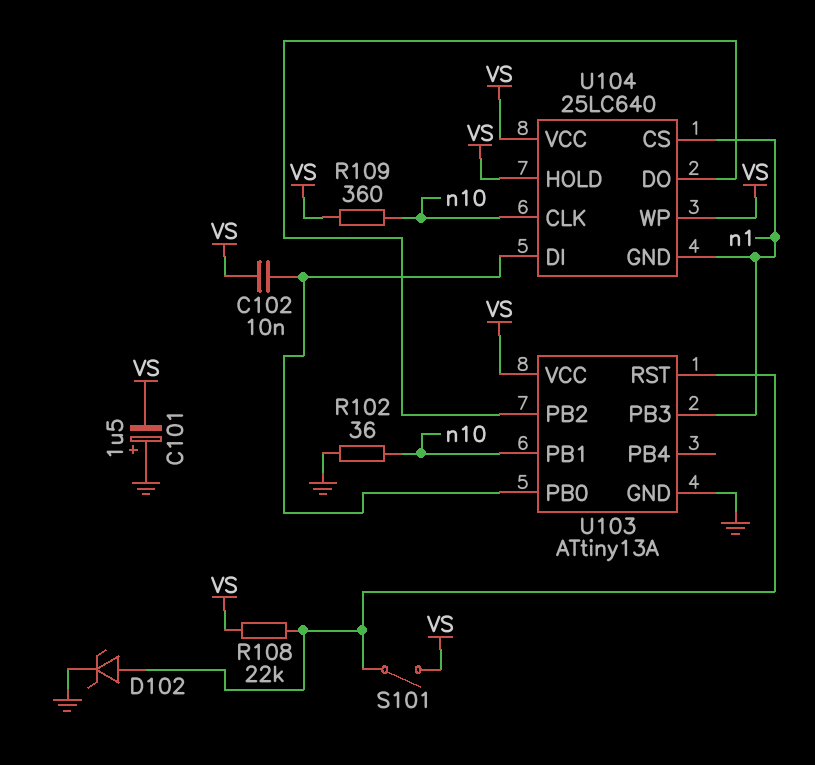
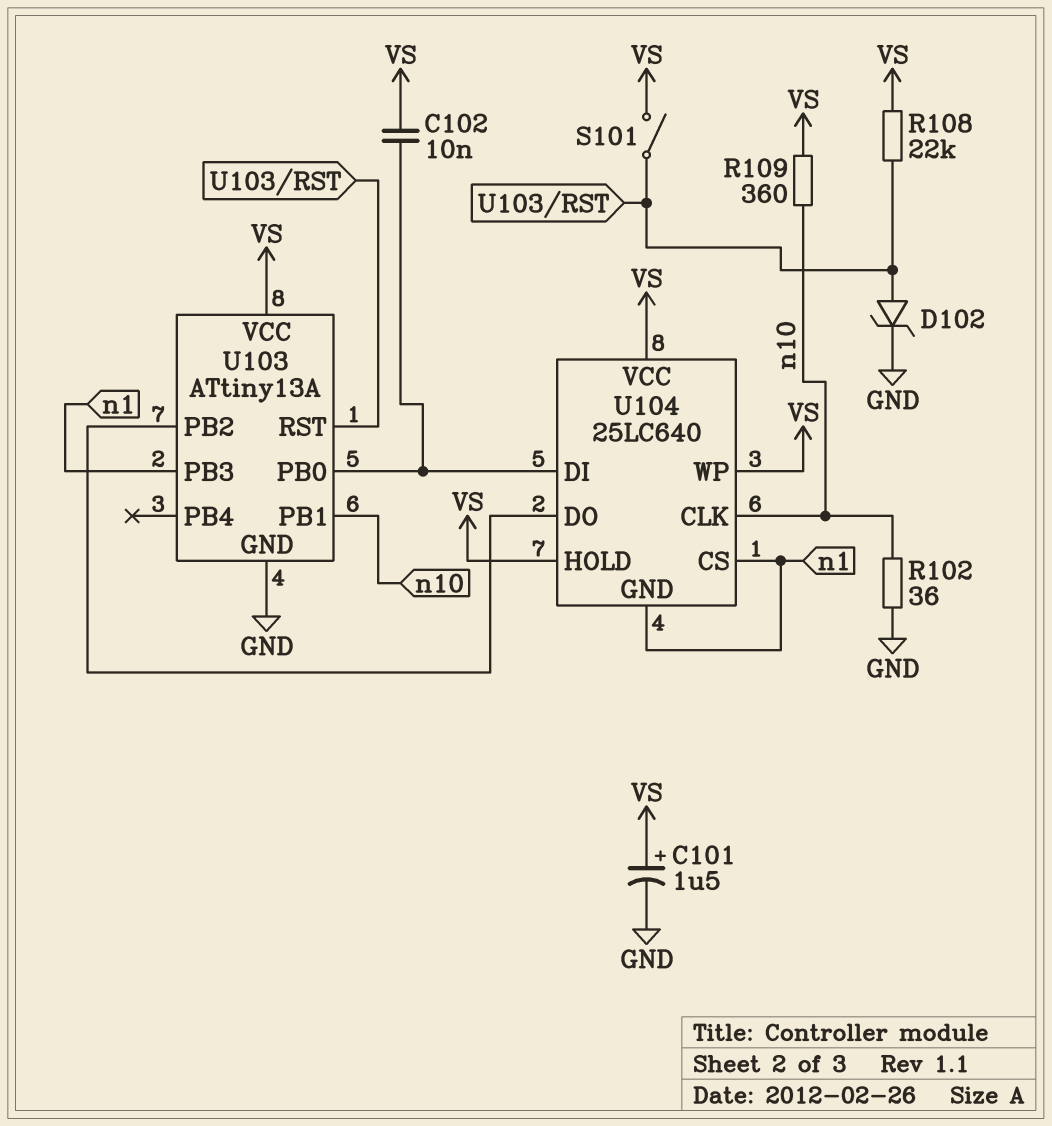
C101: 1.5uF (plus GND, minus VS) -> 1.5uF (plus VS, minus GND)

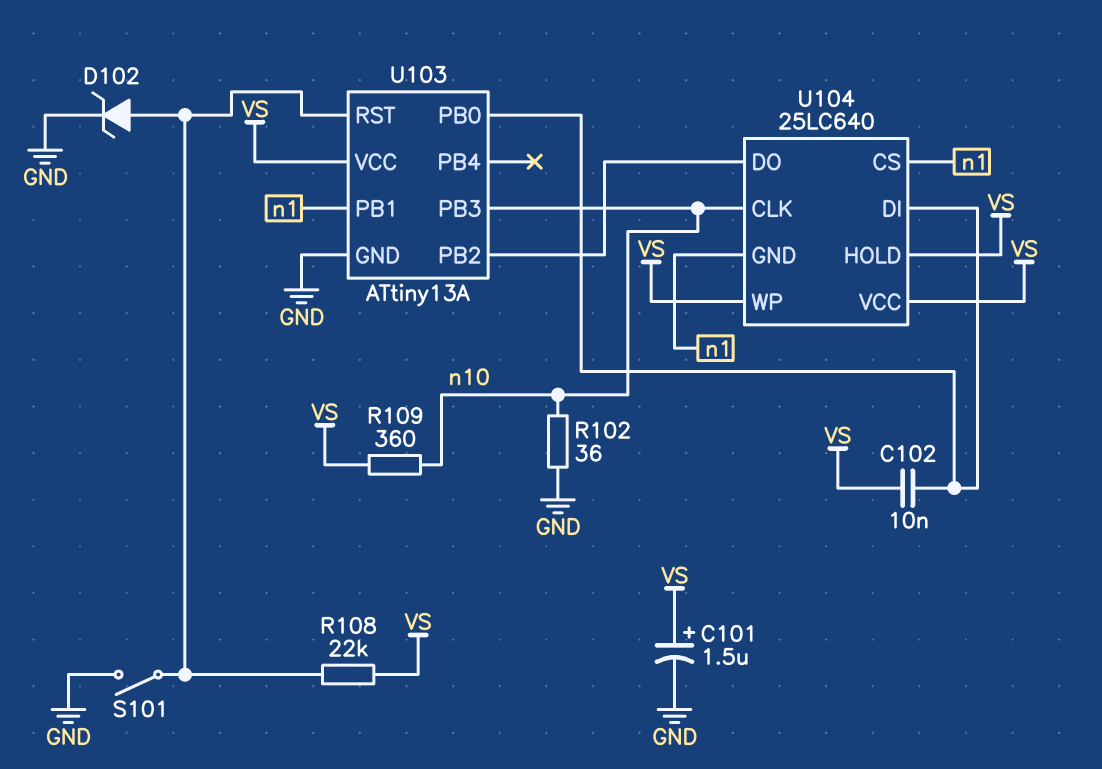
S101: switch (U103/RST, VS) -> switch (GND, U103/RST)
U103 pin PB1: n10 -> n1
U103 pin PB3: n1 -> n10

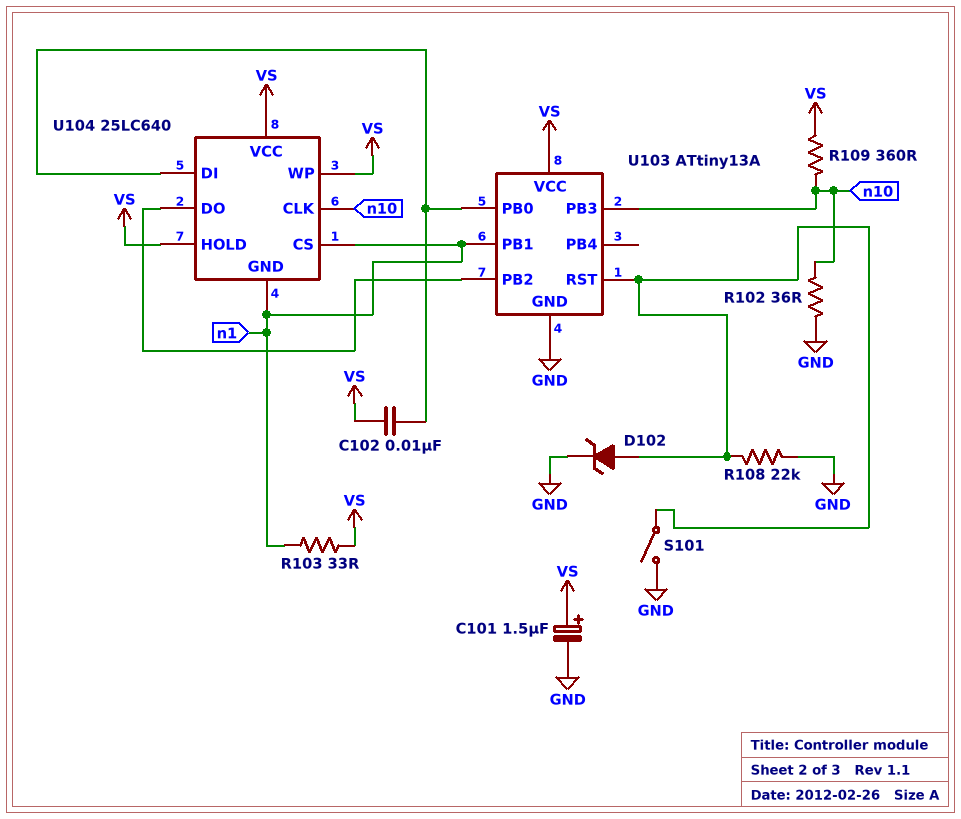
R103: none -> 33 (VS, n1)
R108: 22k (U103/RST, VS) -> 22k (GND, U103/RST)

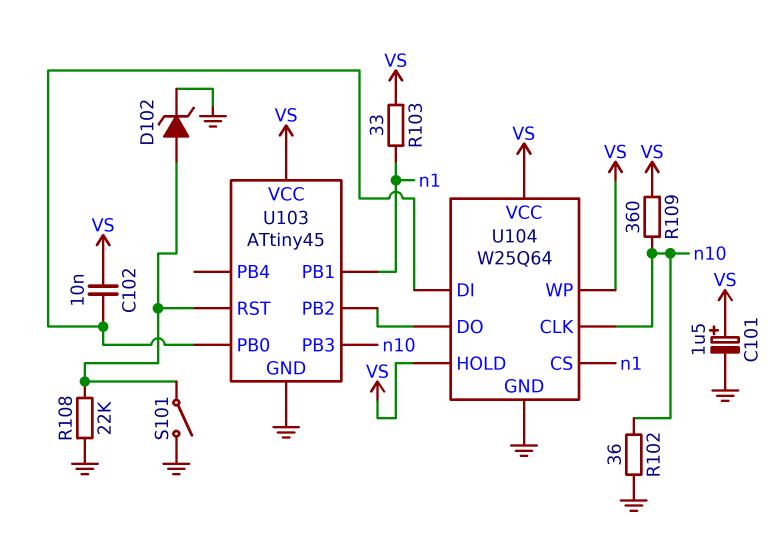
U103: ATtiny13A -> ATtiny45
U104: 25LC640 -> W25Q64
U104 pin GND: n1 -> GND

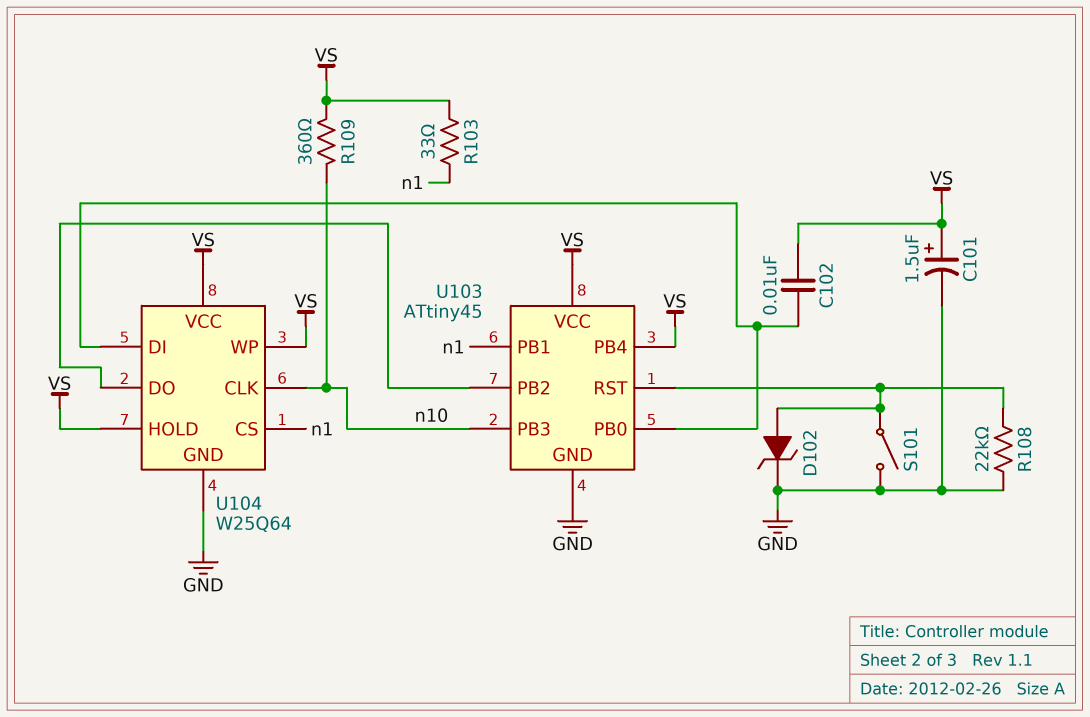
R102: 36 (GND, n10) -> none
U103 pin PB4: none -> VS

